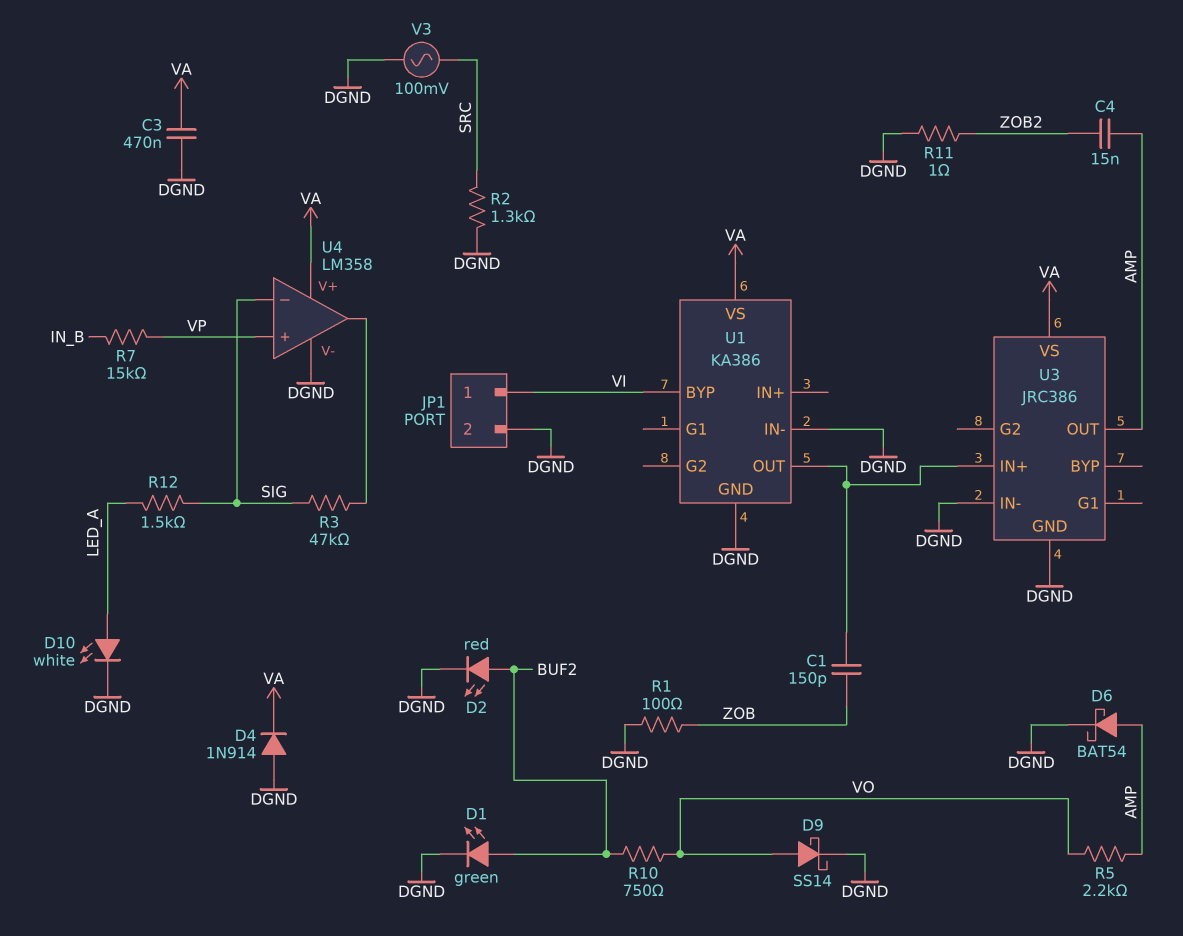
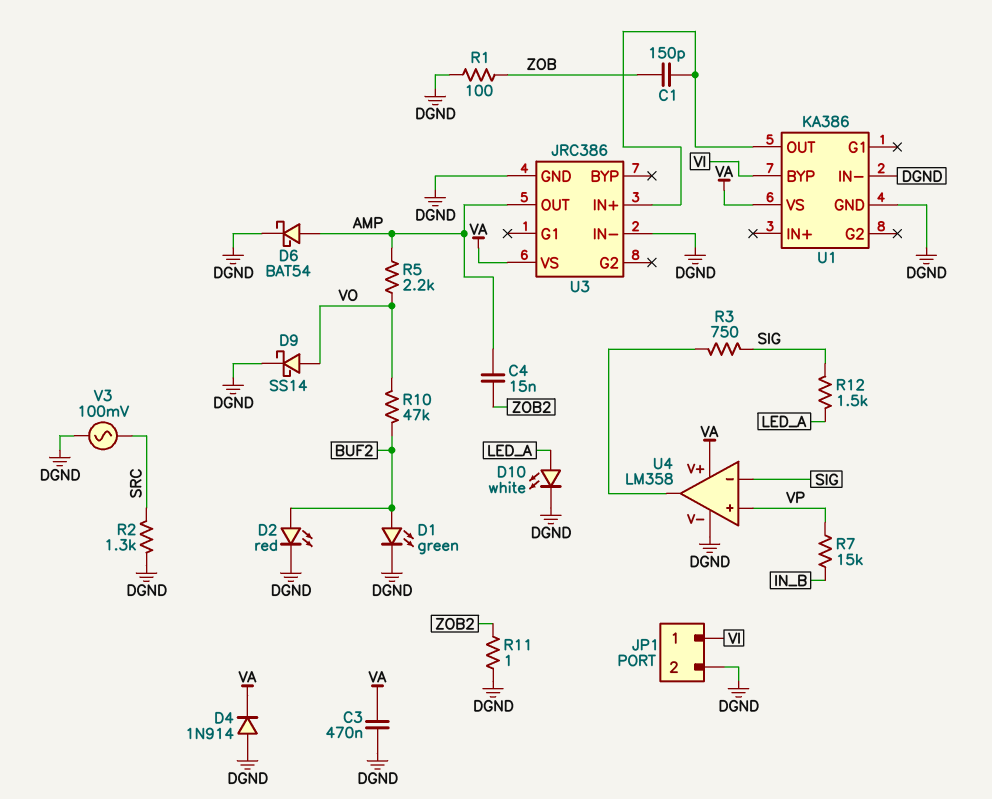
R3: 47k (SIG, U4/out) -> 750 (SIG, U4/out)
R10: 750 (BUF2, VO) -> 47k (BUF2, VO)

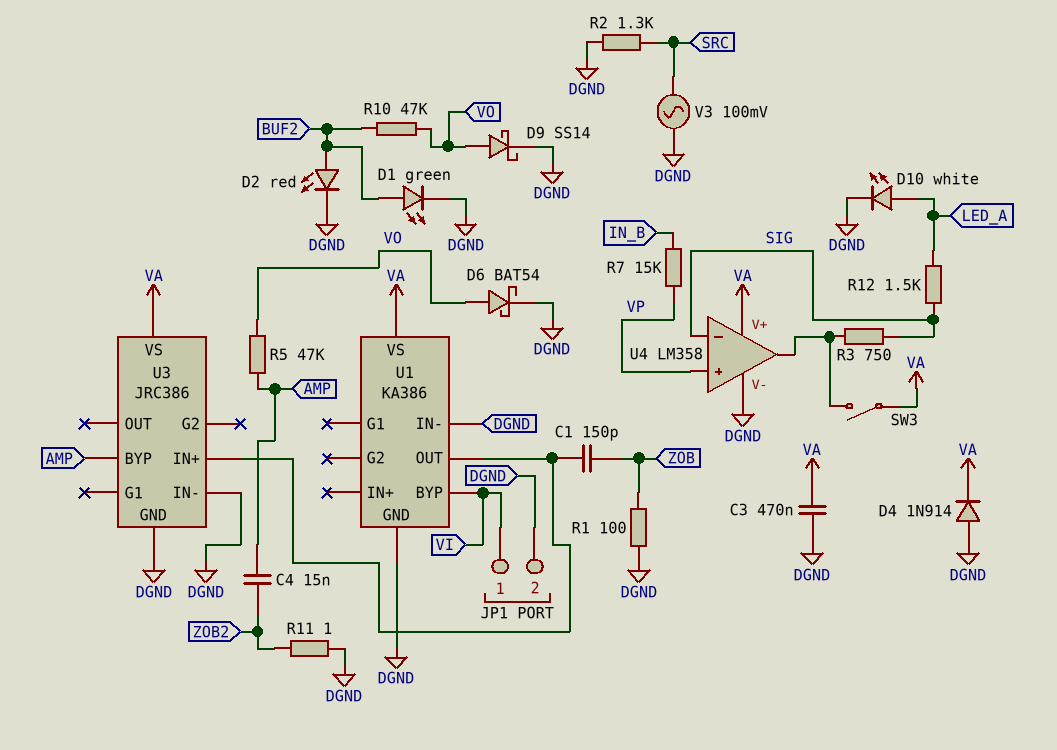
D6: schottky BAT54 (A AMP, K DGND) -> schottky BAT54 (A VO, K DGND)
R5: 2.2k (AMP, VO) -> 47k (AMP, VO)
SW3: none -> switch (U4/out, VA)
U3 pin BYP: none -> AMP
U3 pin OUT: AMP -> none

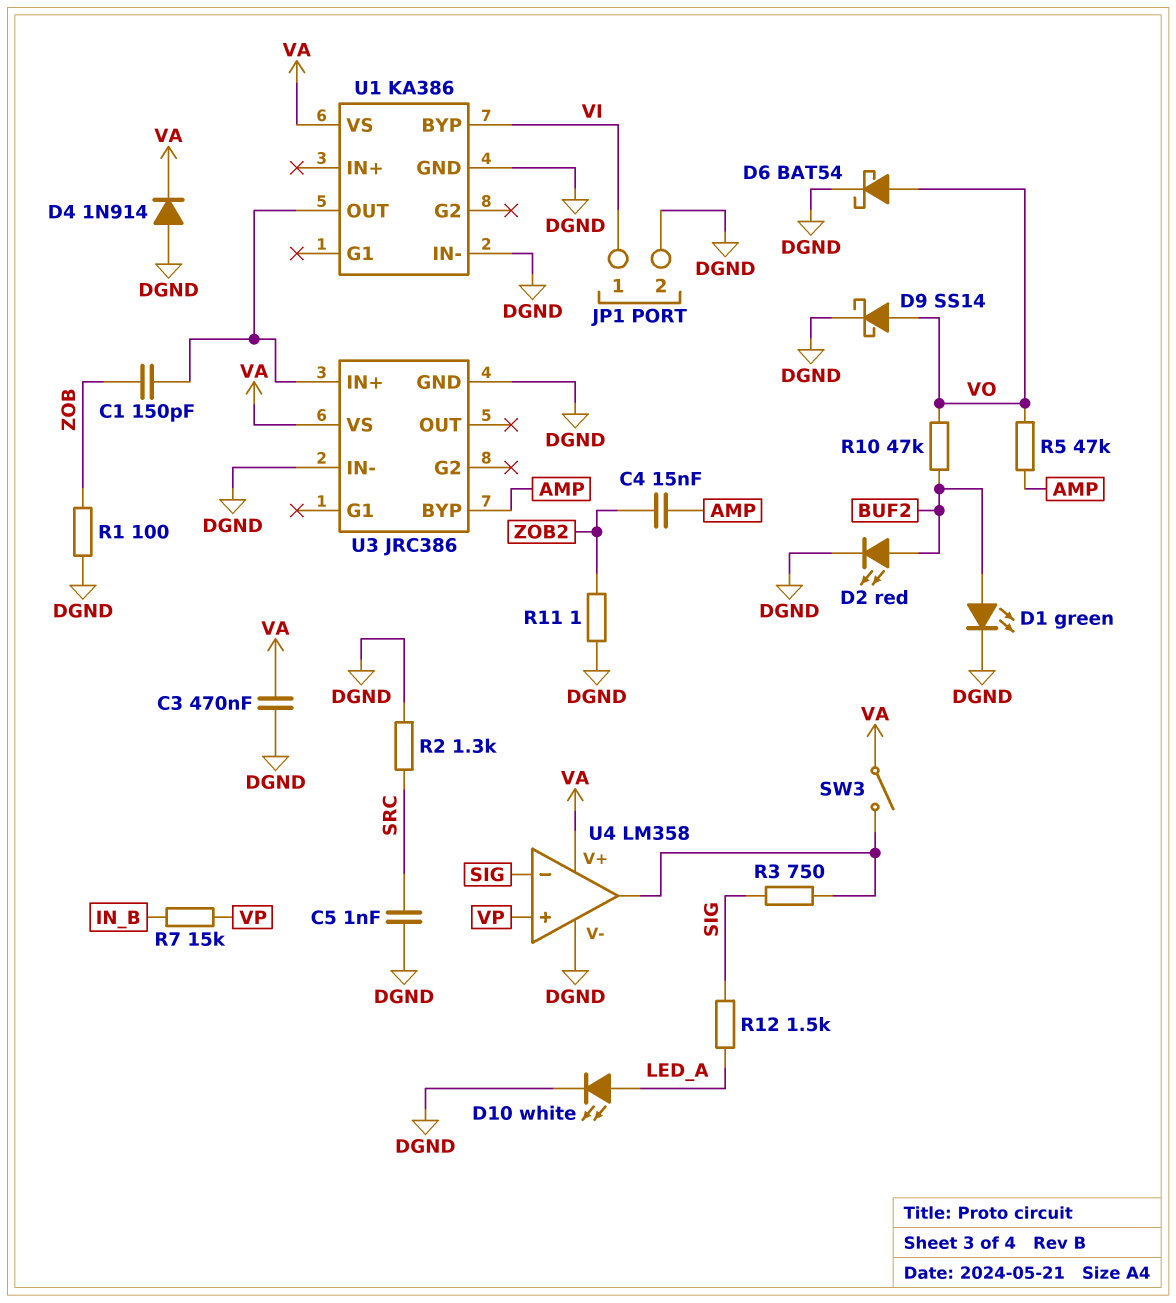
C5: none -> 1nF (DGND, SRC)
V3: AC 100mV (DGND, SRC) -> none

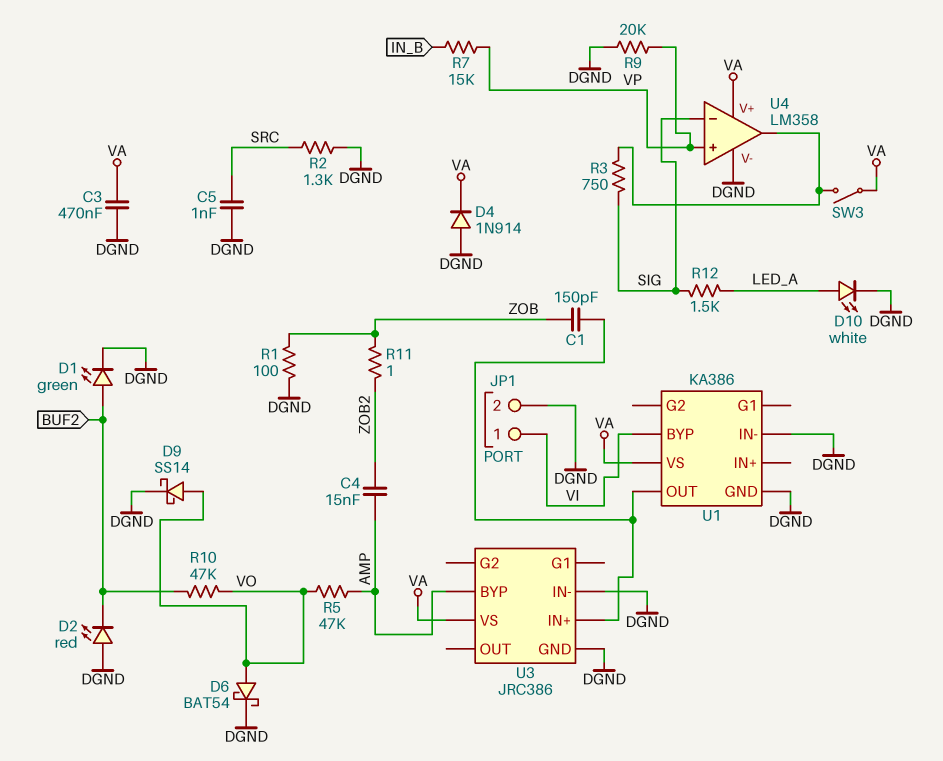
D2: LED red (A BUF2, K DGND) -> LED red (A DGND, K BUF2)
R9: none -> 20k (DGND, VP)
R11: 1 (DGND, ZOB2) -> 1 (ZOB, ZOB2)

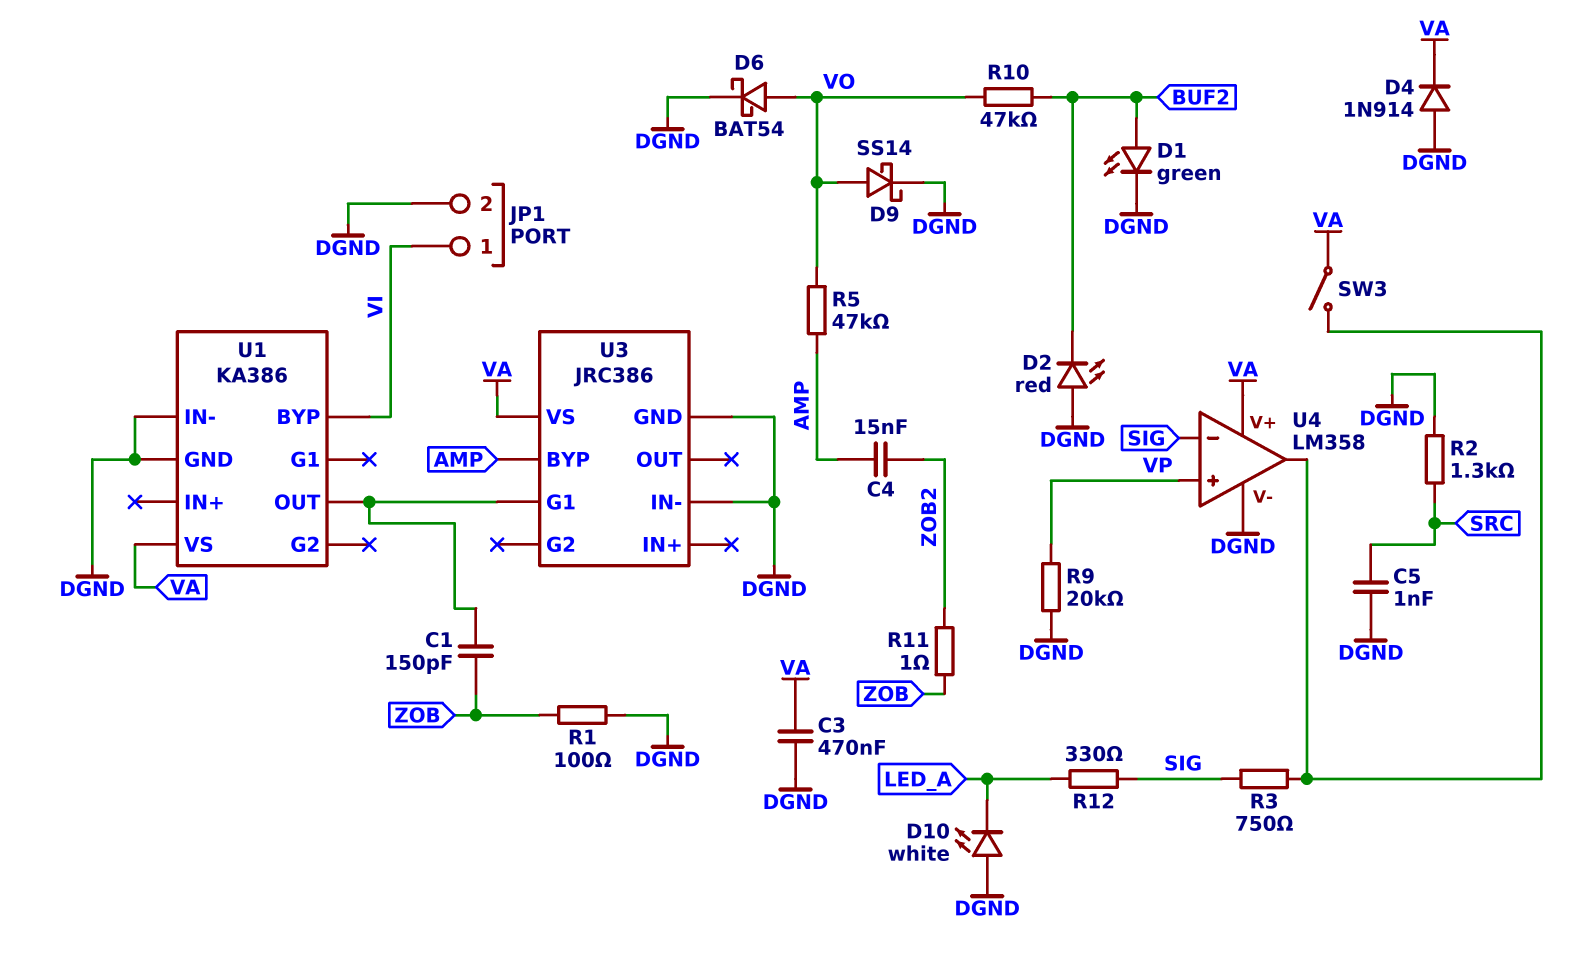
D10: LED white (A LED_A, K DGND) -> LED white (A DGND, K LED_A)
R7: 15k (IN_B, VP) -> none
R12: 1.5k (LED_A, SIG) -> 330 (LED_A, SIG)
U3 pin G1: none -> U1/OUT
U3 pin IN+: U1/OUT -> none

